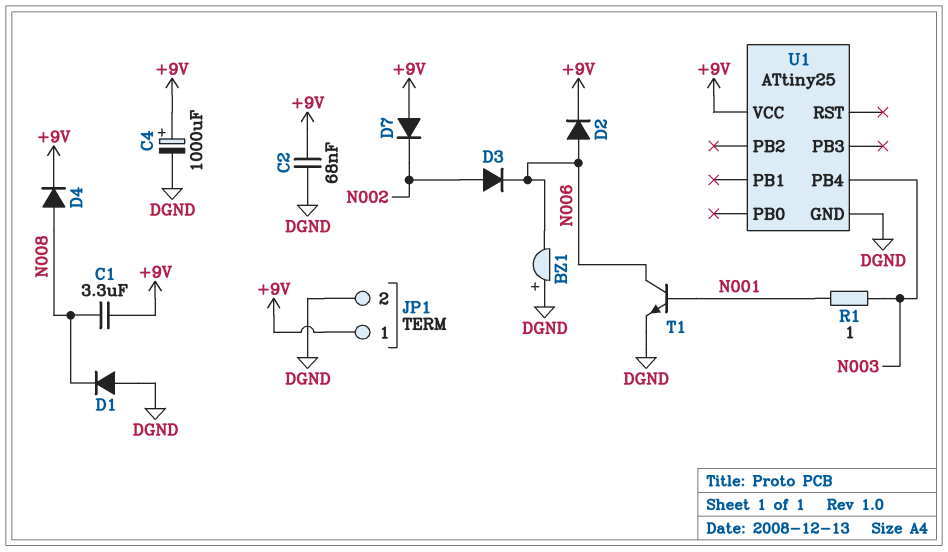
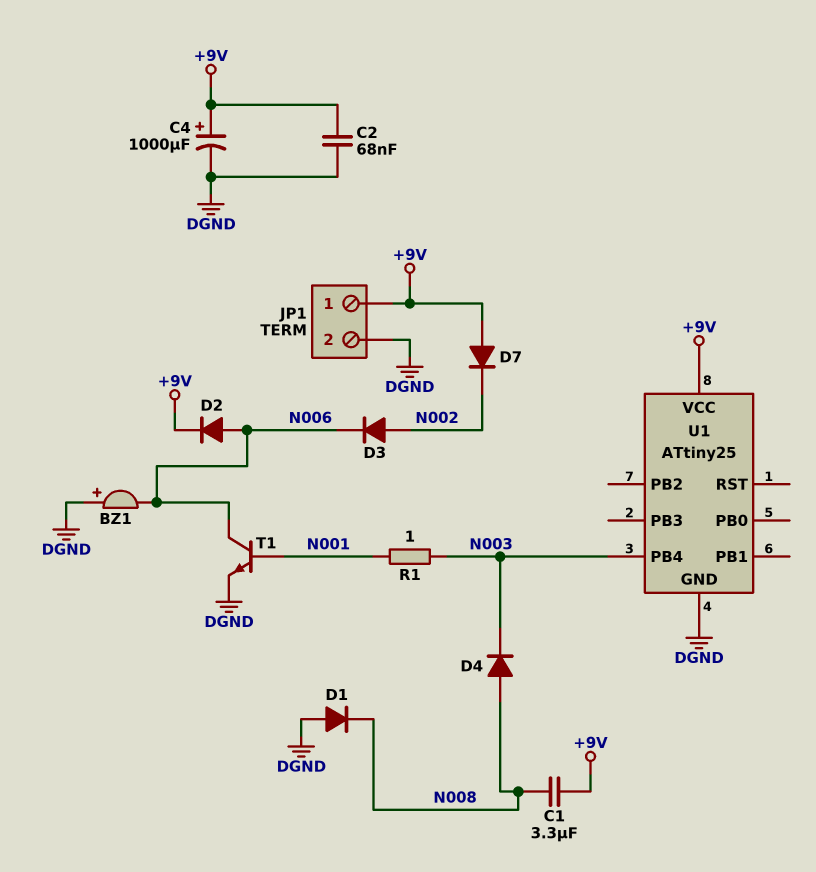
D4: diode (A N008, K +9V) -> diode (A N008, K N003)

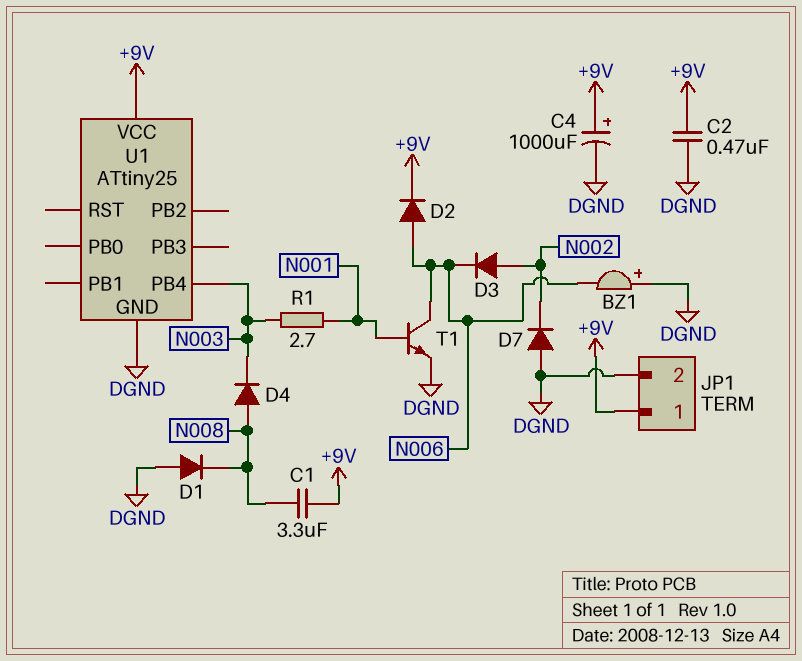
C2: 68nF (+9V, DGND) -> 470nF (+9V, DGND)
D7: diode (A +9V, K N002) -> diode (A DGND, K N002)
R1: 1 (N001, N003) -> 2.7 (N001, N003)

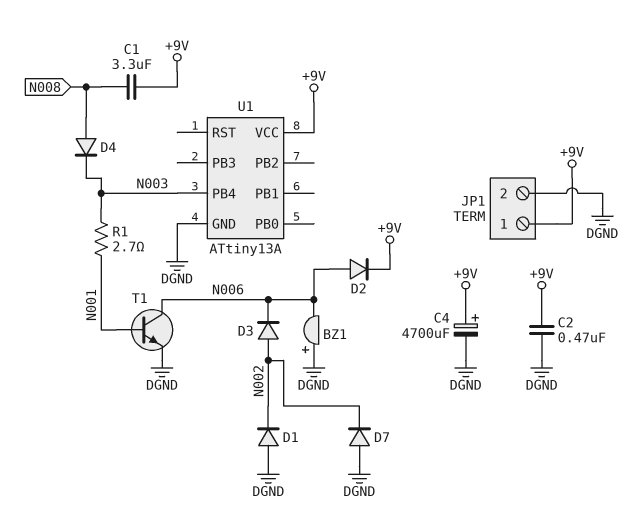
C4: 1000uF (plus +9V, minus DGND) -> 4700uF (plus +9V, minus DGND)
D1: diode (A DGND, K N008) -> diode (A DGND, K N002)
U1: ATtiny25 -> ATtiny13A

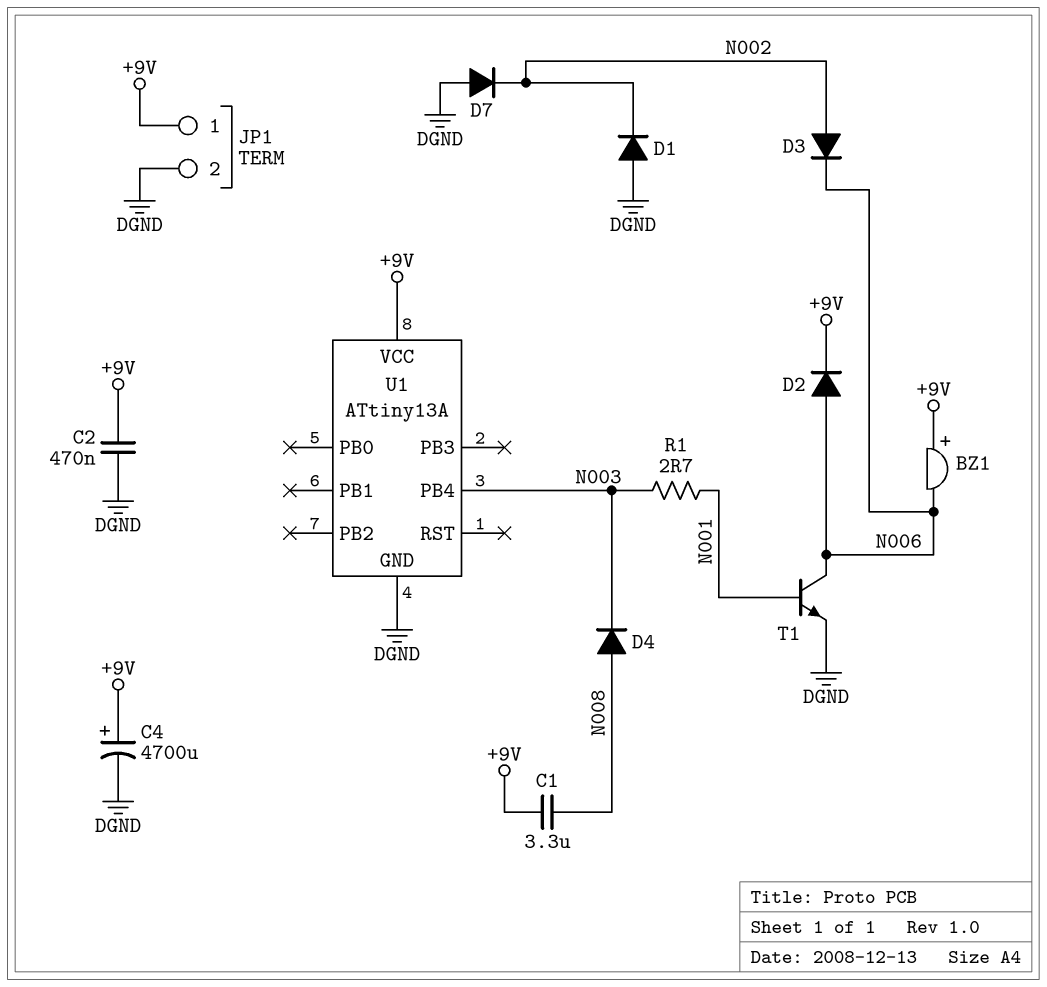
BZ1: buzzer (plus DGND, minus N006) -> buzzer (plus +9V, minus N006)

